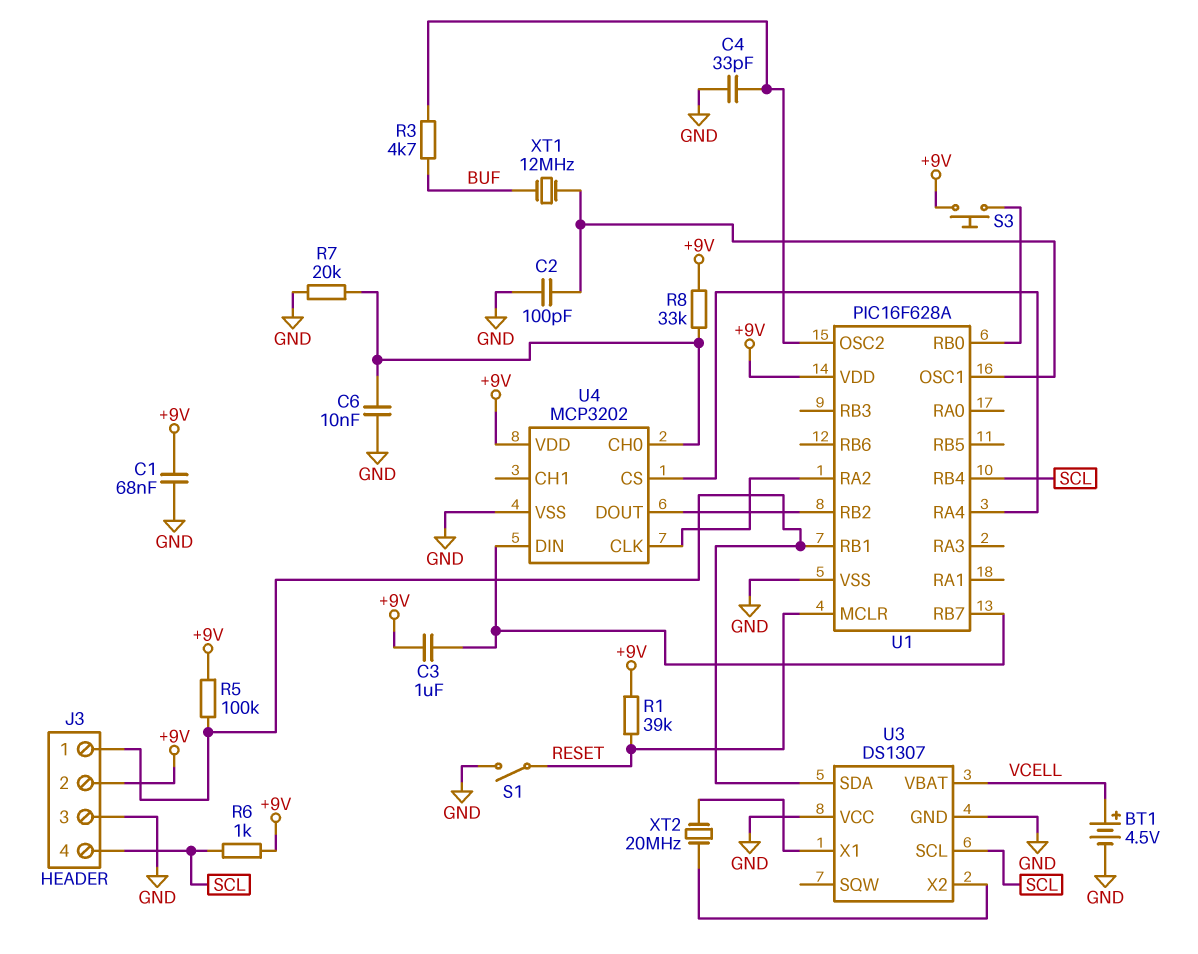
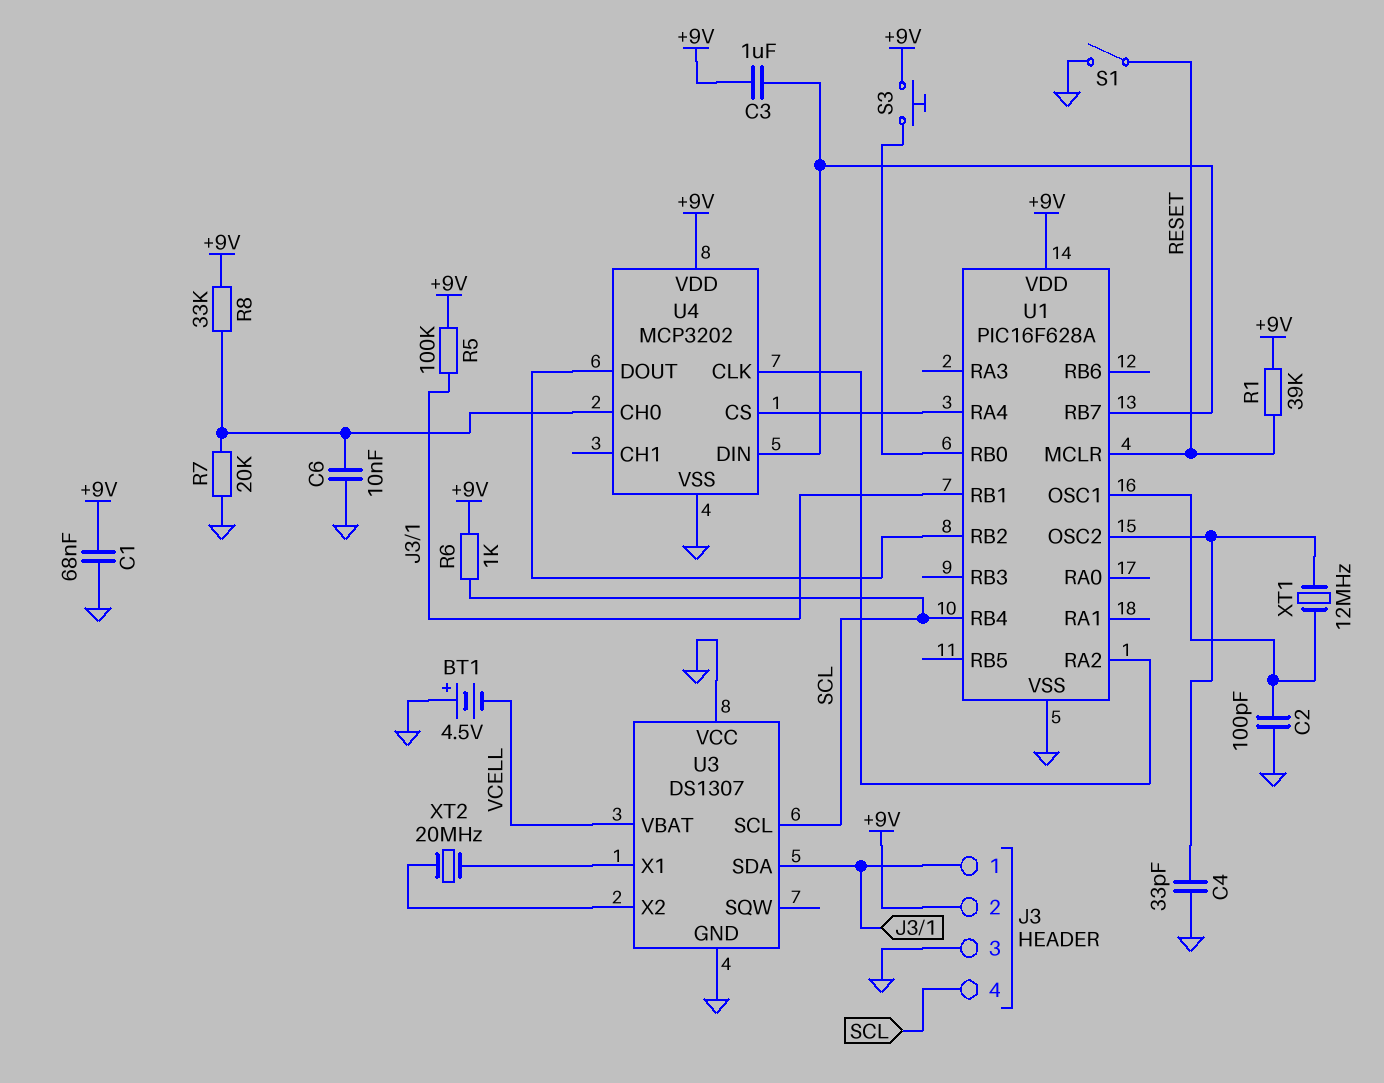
BT1: 4.5V (plus VCELL, minus GND) -> 4.5V (plus GND, minus VCELL)
R3: 4.7k (BUF, U1/OSC2) -> none
XT1: 12MHz (BUF, U1/OSC1) -> 12MHz (U1/OSC1, U1/OSC2)

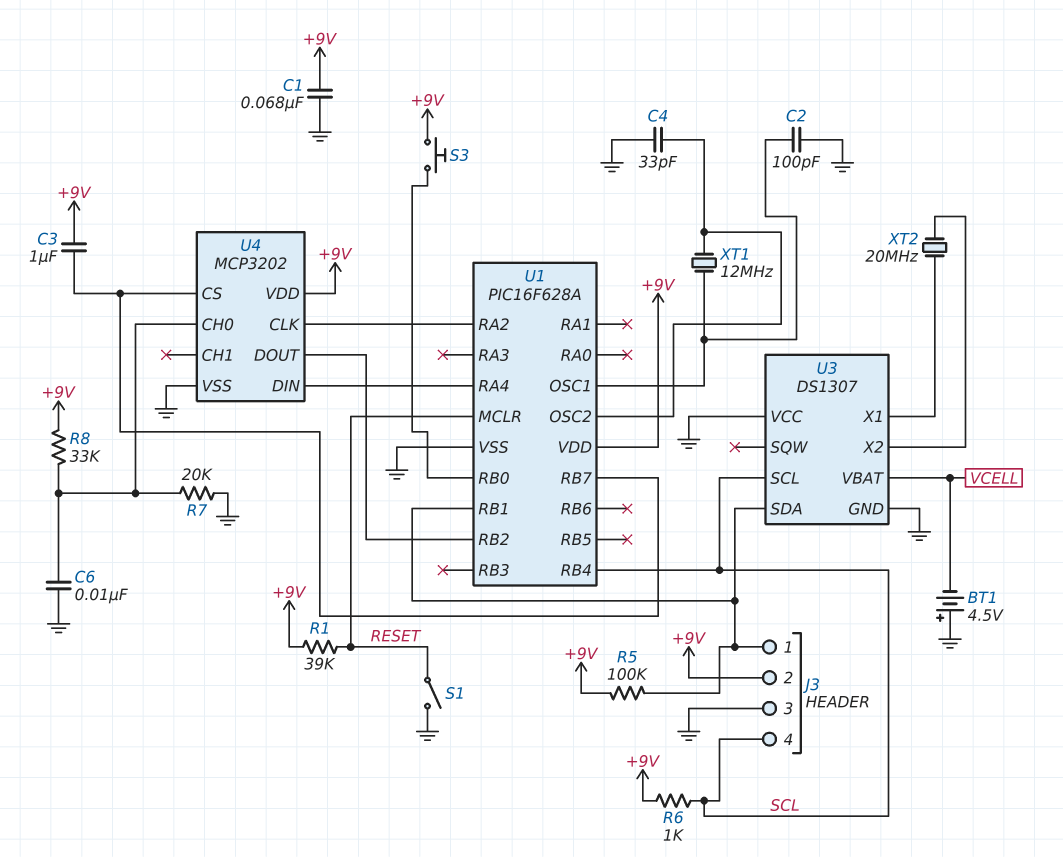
U4 pin CS: U1/RA4 -> U1/RB7
U4 pin DIN: U1/RB7 -> U1/RA4

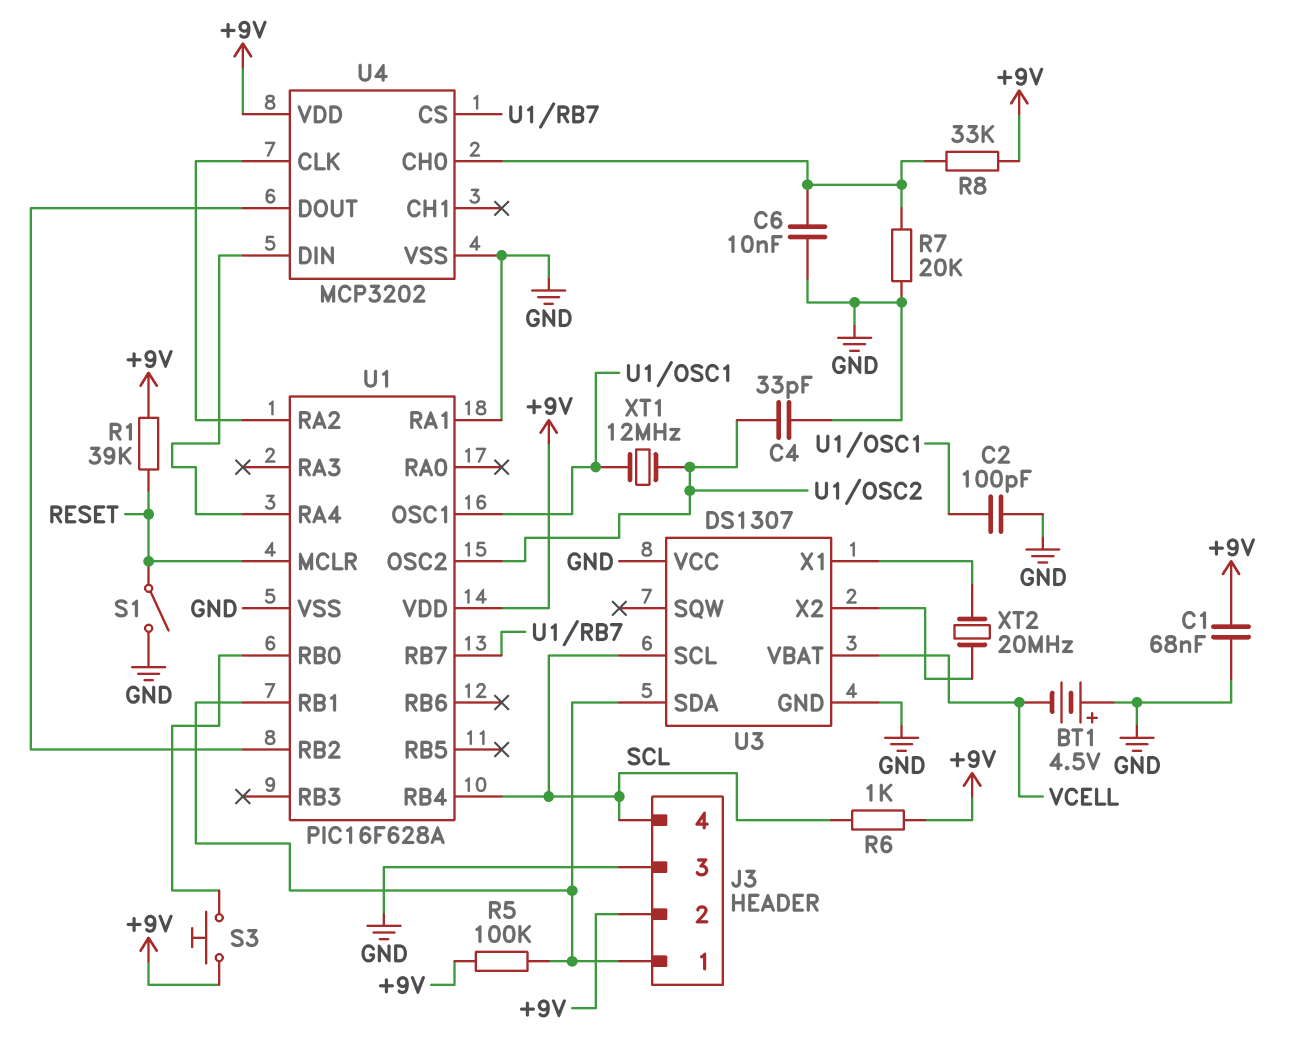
C3: 1uF (+9V, U1/RB7) -> none
U1 pin RA1: none -> GND

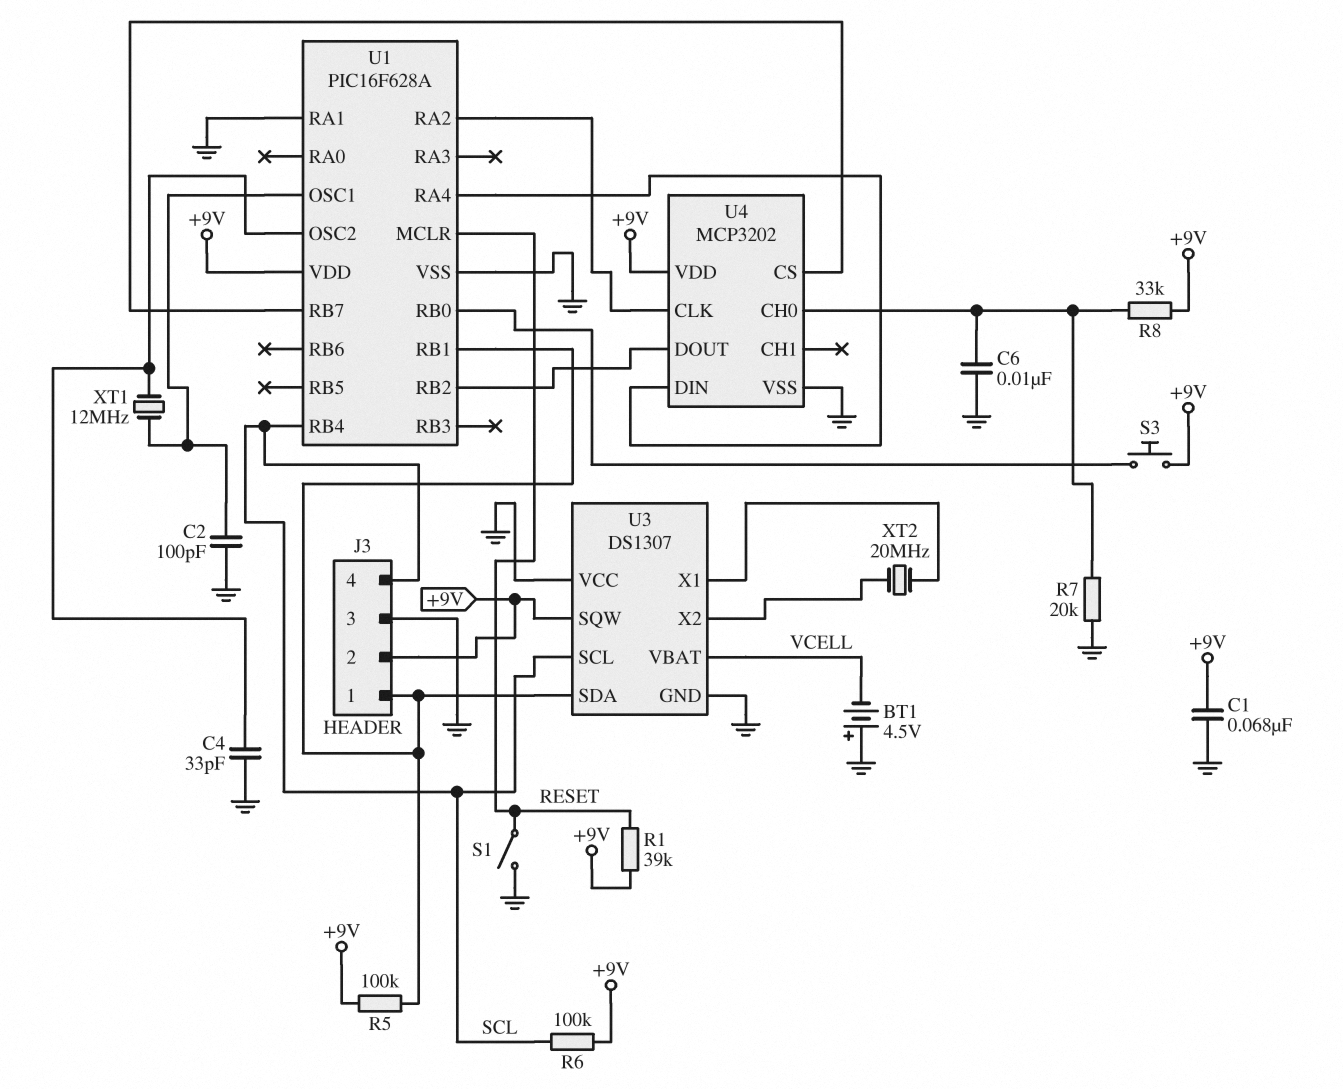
R6: 1k (+9V, SCL) -> 100k (+9V, SCL)
U3 pin SQW: none -> +9V

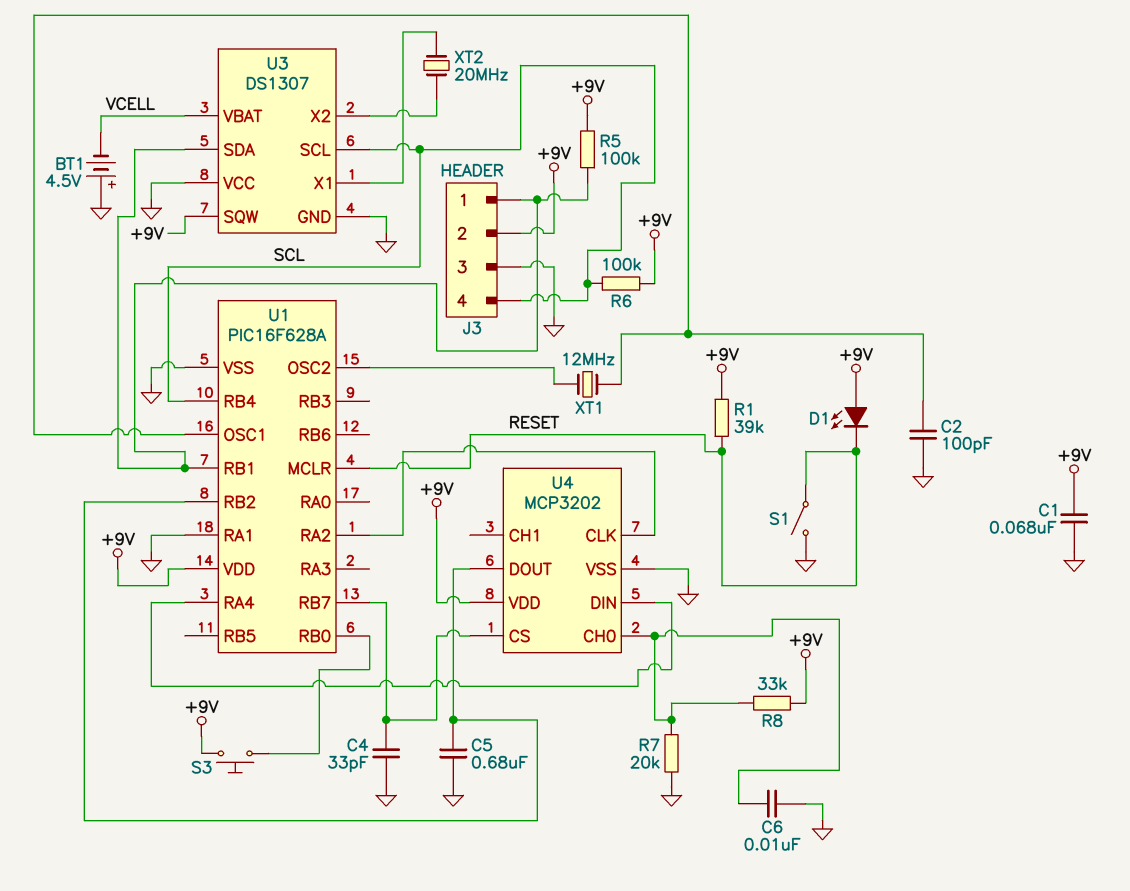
C4: 33pF (GND, U1/OSC2) -> 33pF (GND, U1/RB7)
C5: none -> 680nF (GND, U1/RB2)
D1: none -> LED (A +9V, K RESET)

